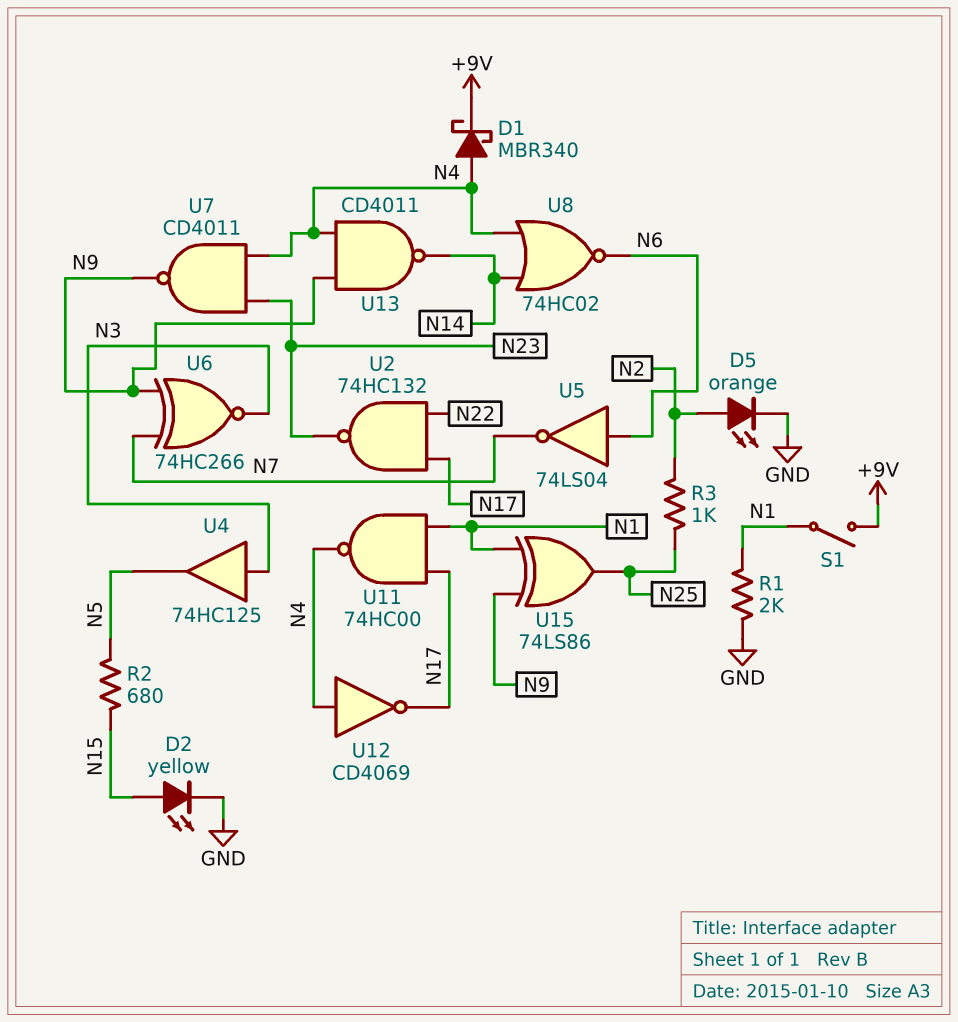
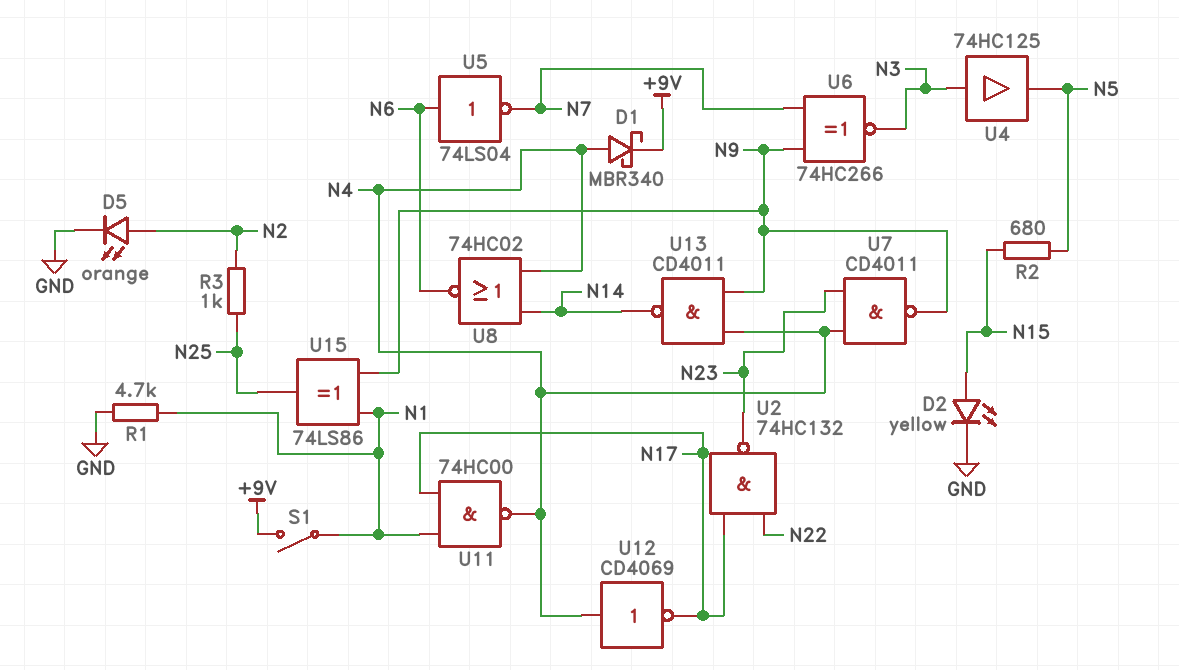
R1: 2k (GND, N1) -> 4.7k (GND, N1)

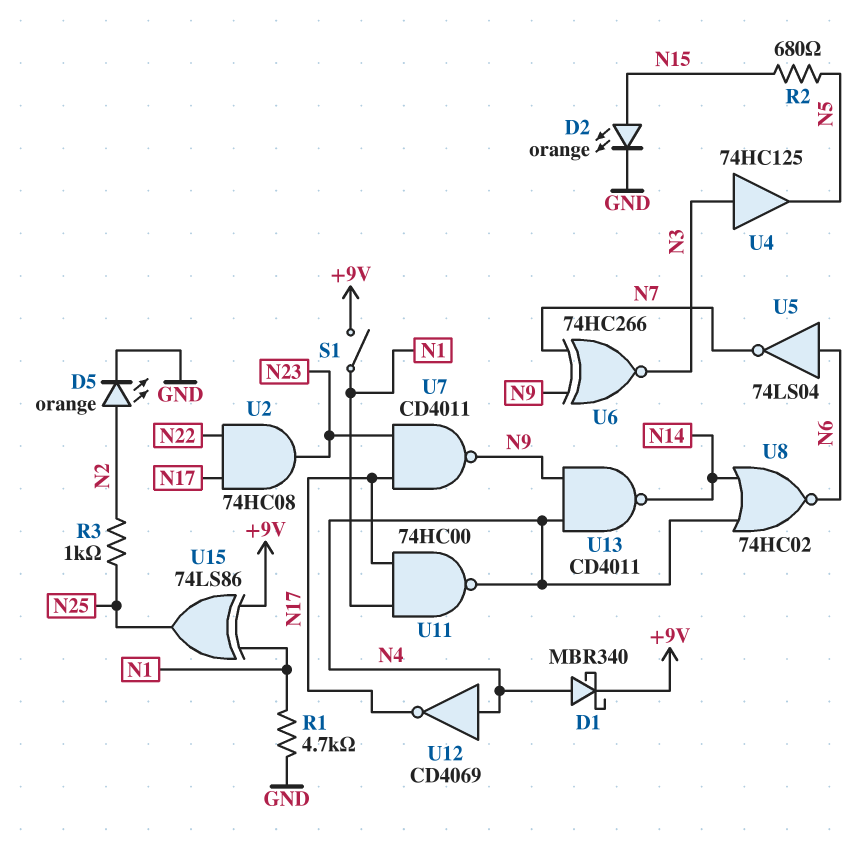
D2: LED yellow (A N15, K GND) -> LED orange (A N15, K GND)
U2: NAND 74HC132 (in N17, in N22, out N23) -> AND 74HC08 (in N17, in N22, out N23)
U7: NAND CD4011 (in N4, in N23, out N9) -> NAND CD4011 (in N17, in N23, out N9)
U15: XOR 74LS86 (in N1, in N9, out N25) -> XOR 74LS86 (in +9V, in N1, out N25)

